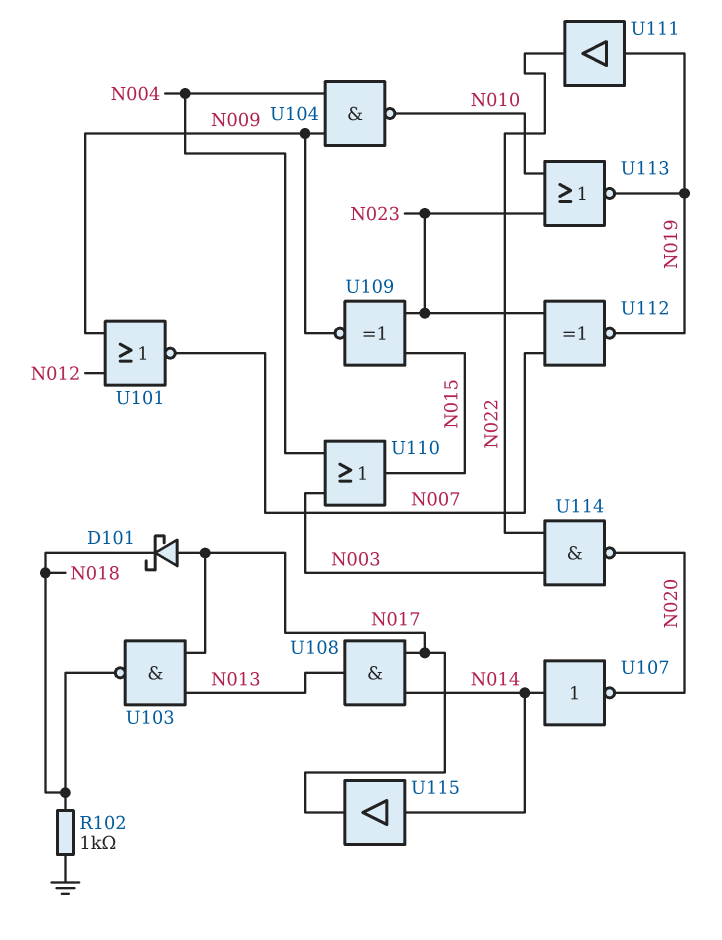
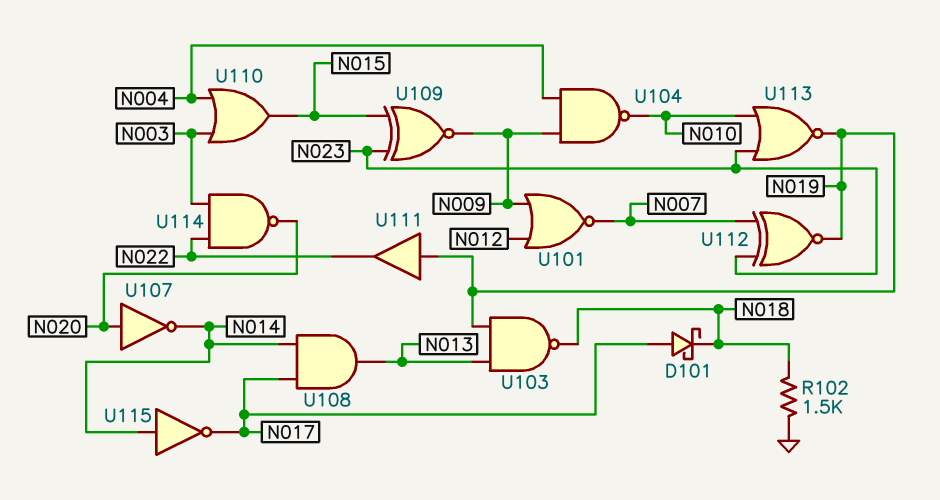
R102: 1k (GND, N018) -> 1.5k (GND, N018)
U103: NAND (in N013, in N017, out N018) -> NAND (in N013, in N019, out N018)
U107: NOT (in N014, out N020) -> NOT (in N020, out N014)
U115: buffer (in N014, out N017) -> NOT (in N014, out N017)

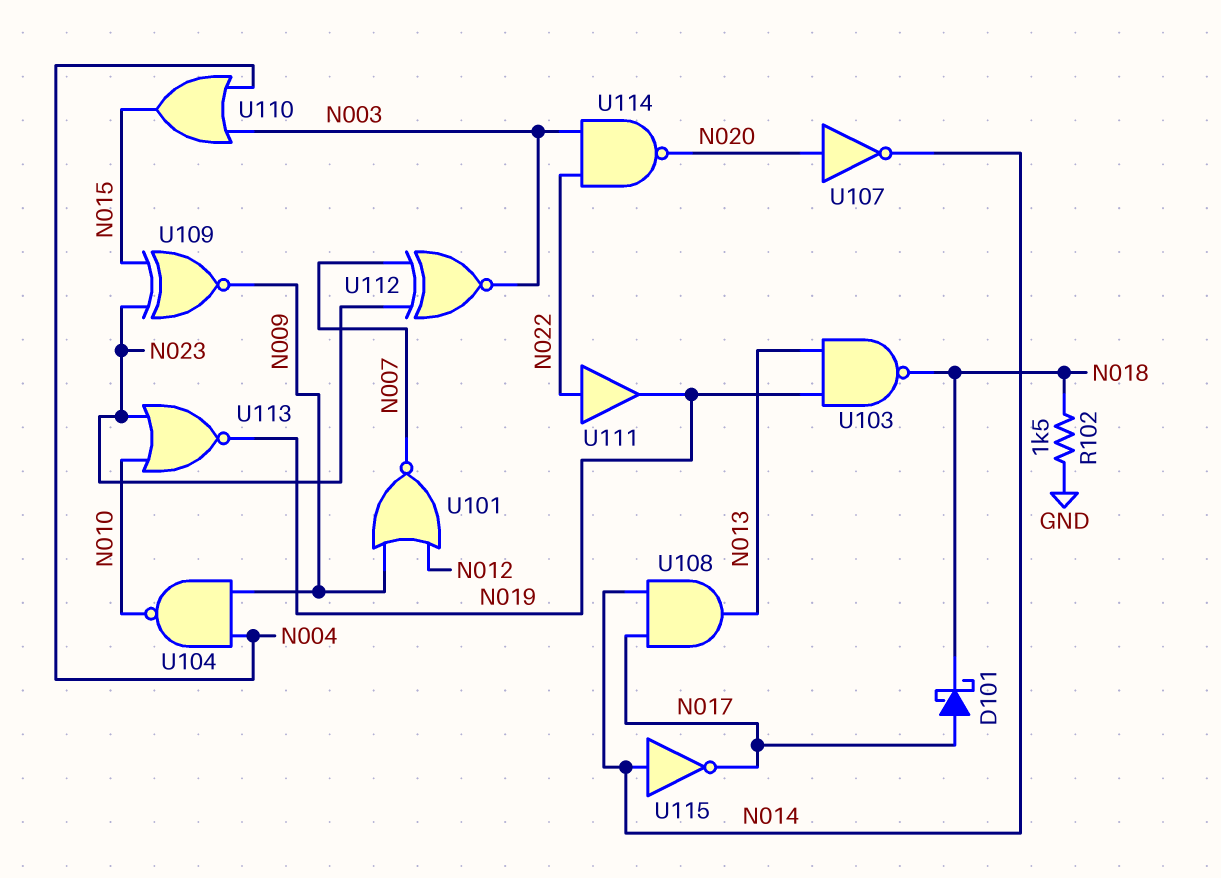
U111: buffer (in N019, out N022) -> buffer (in N022, out N019)
U112: XNOR (in N007, in N023, out N019) -> XNOR (in N007, in N023, out N003)

